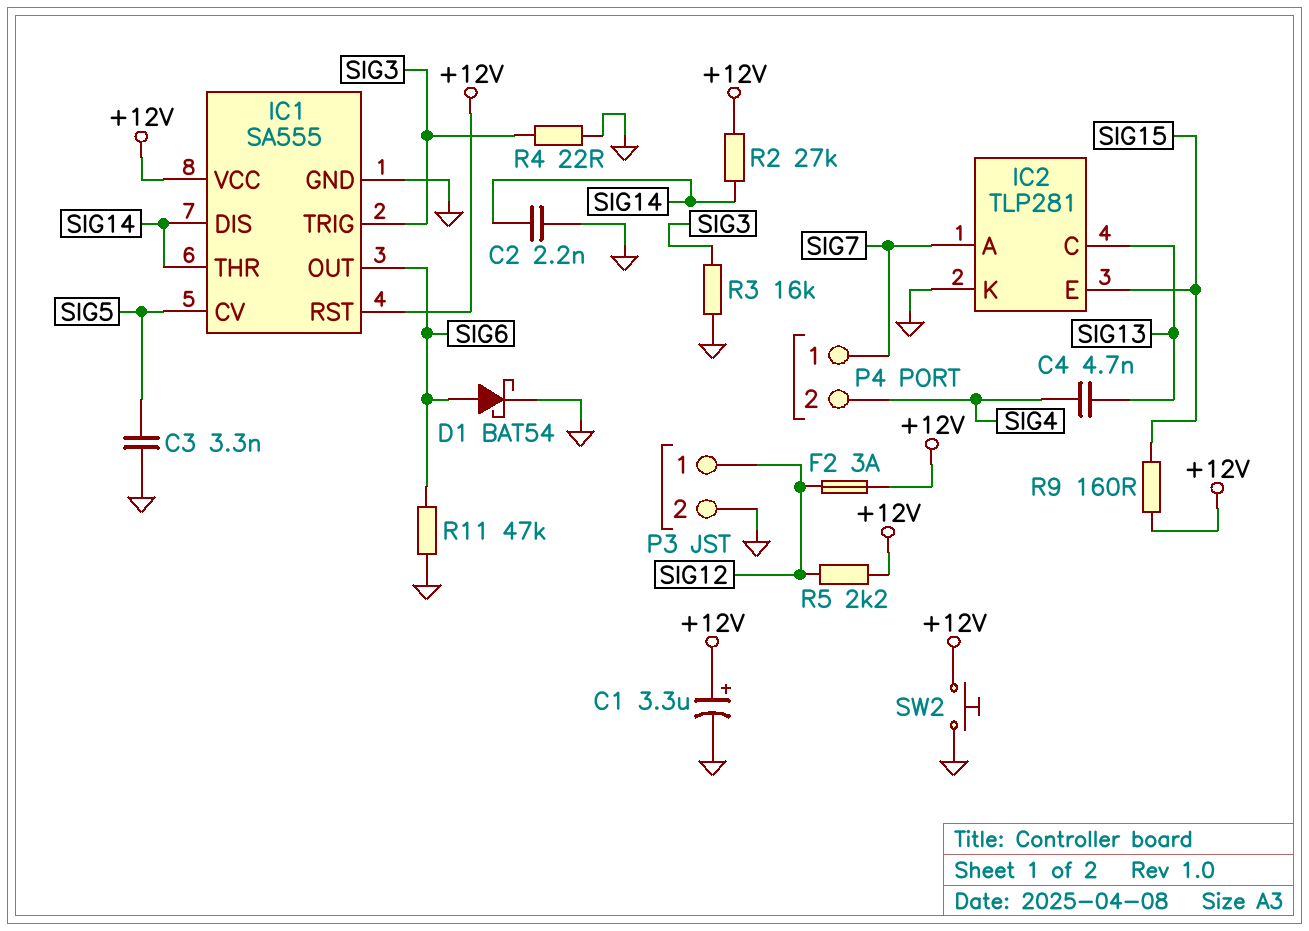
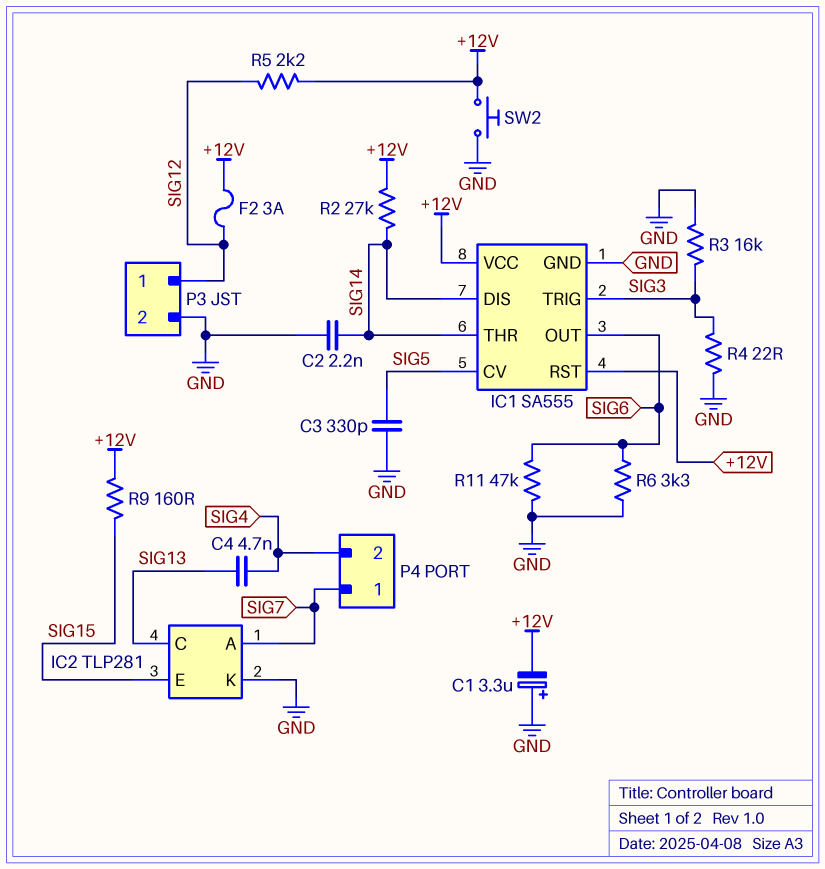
C1: 3.3uF (plus +12V, minus GND) -> 3.3uF (plus GND, minus +12V)
C3: 3.3nF (GND, SIG5) -> 330pF (GND, SIG5)
D1: schottky BAT54 (A SIG6, K GND) -> none
R6: none -> 3.3k (GND, SIG6)

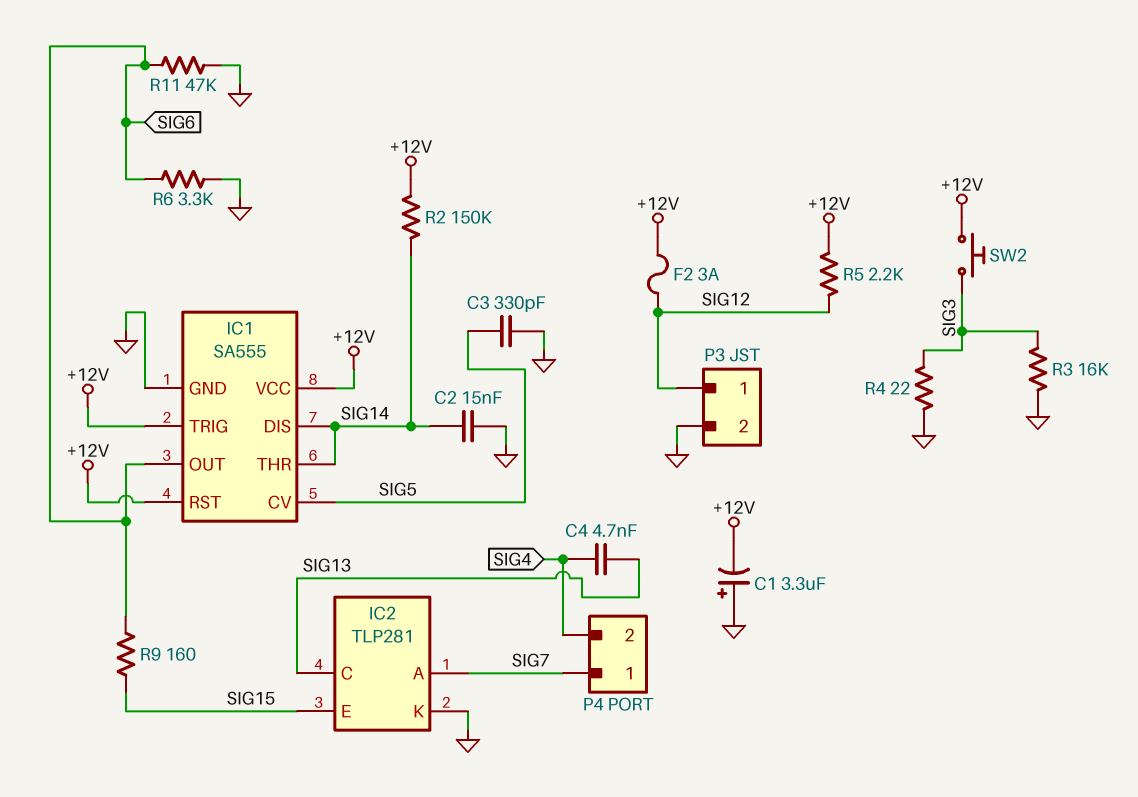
C2: 2.2nF (GND, SIG14) -> 15nF (GND, SIG14)
IC1 pin TRIG: SIG3 -> +12V
R2: 27k (+12V, SIG14) -> 150k (+12V, SIG14)
R9: 160 (+12V, SIG15) -> 160 (SIG6, SIG15)
SW2: button (+12V, GND) -> button (+12V, SIG3)

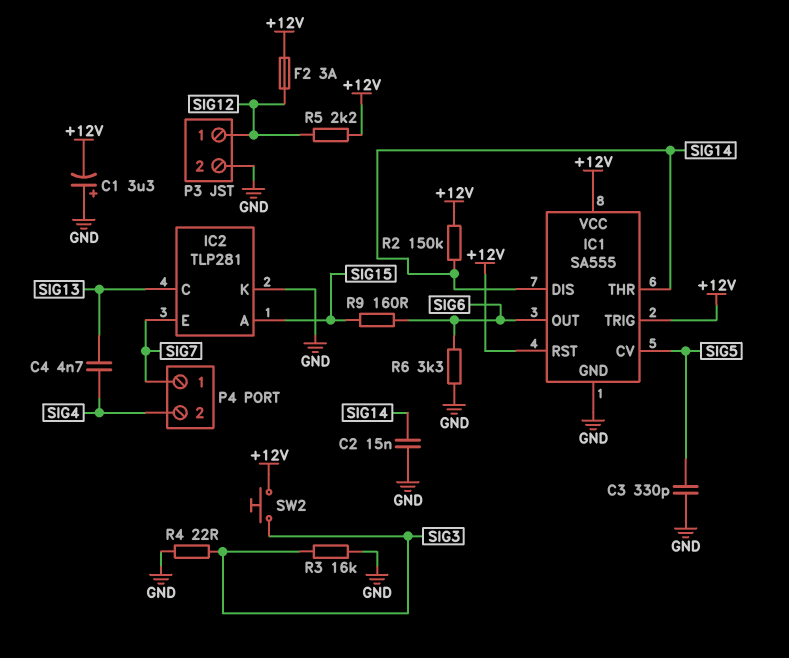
IC2 pin A: SIG7 -> SIG15
IC2 pin E: SIG15 -> SIG7
R11: 47k (GND, SIG6) -> none

